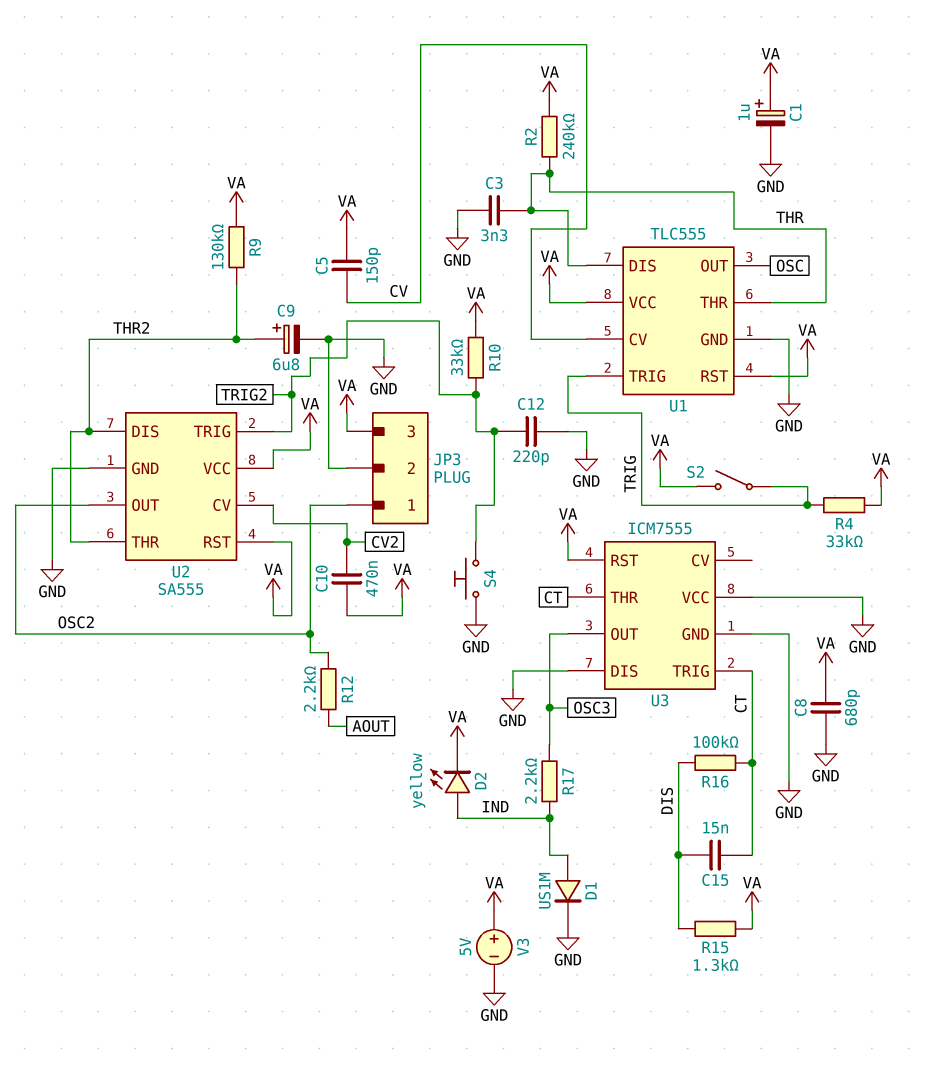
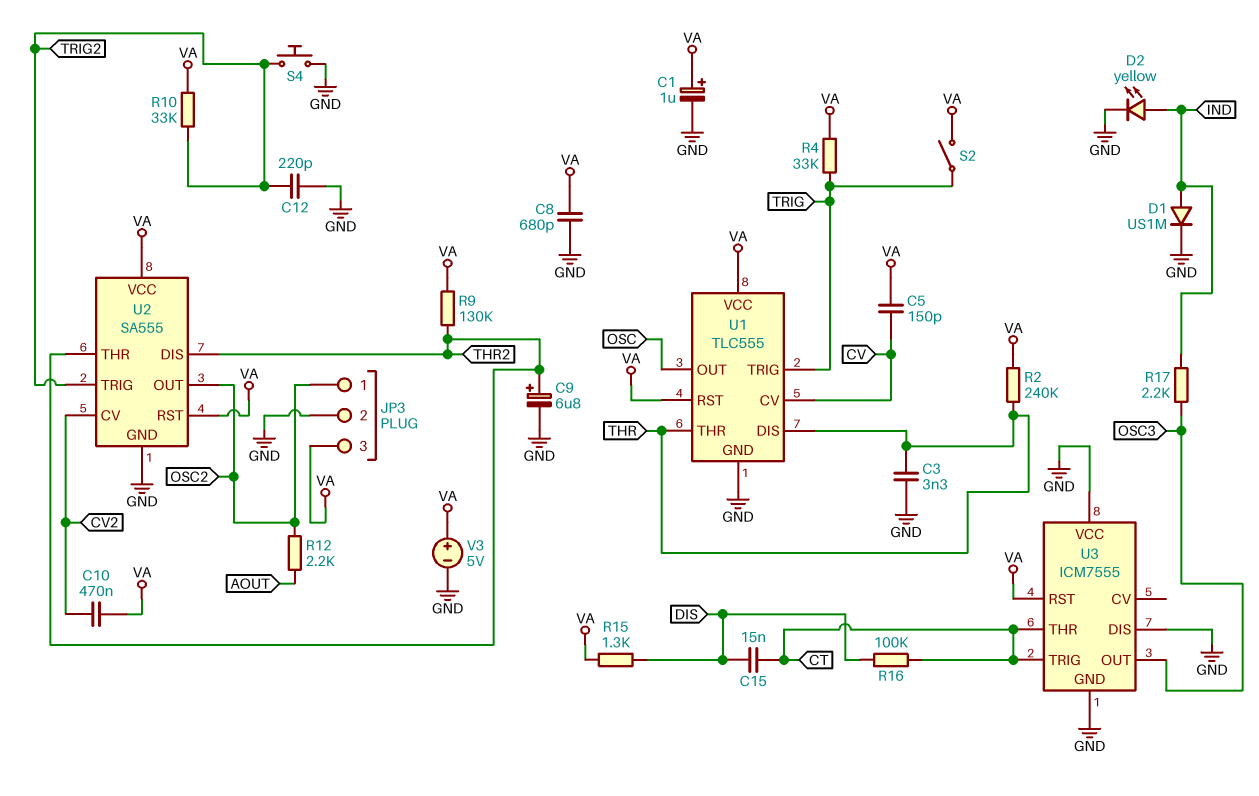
D2: LED yellow (A IND, K VA) -> LED yellow (A IND, K GND)

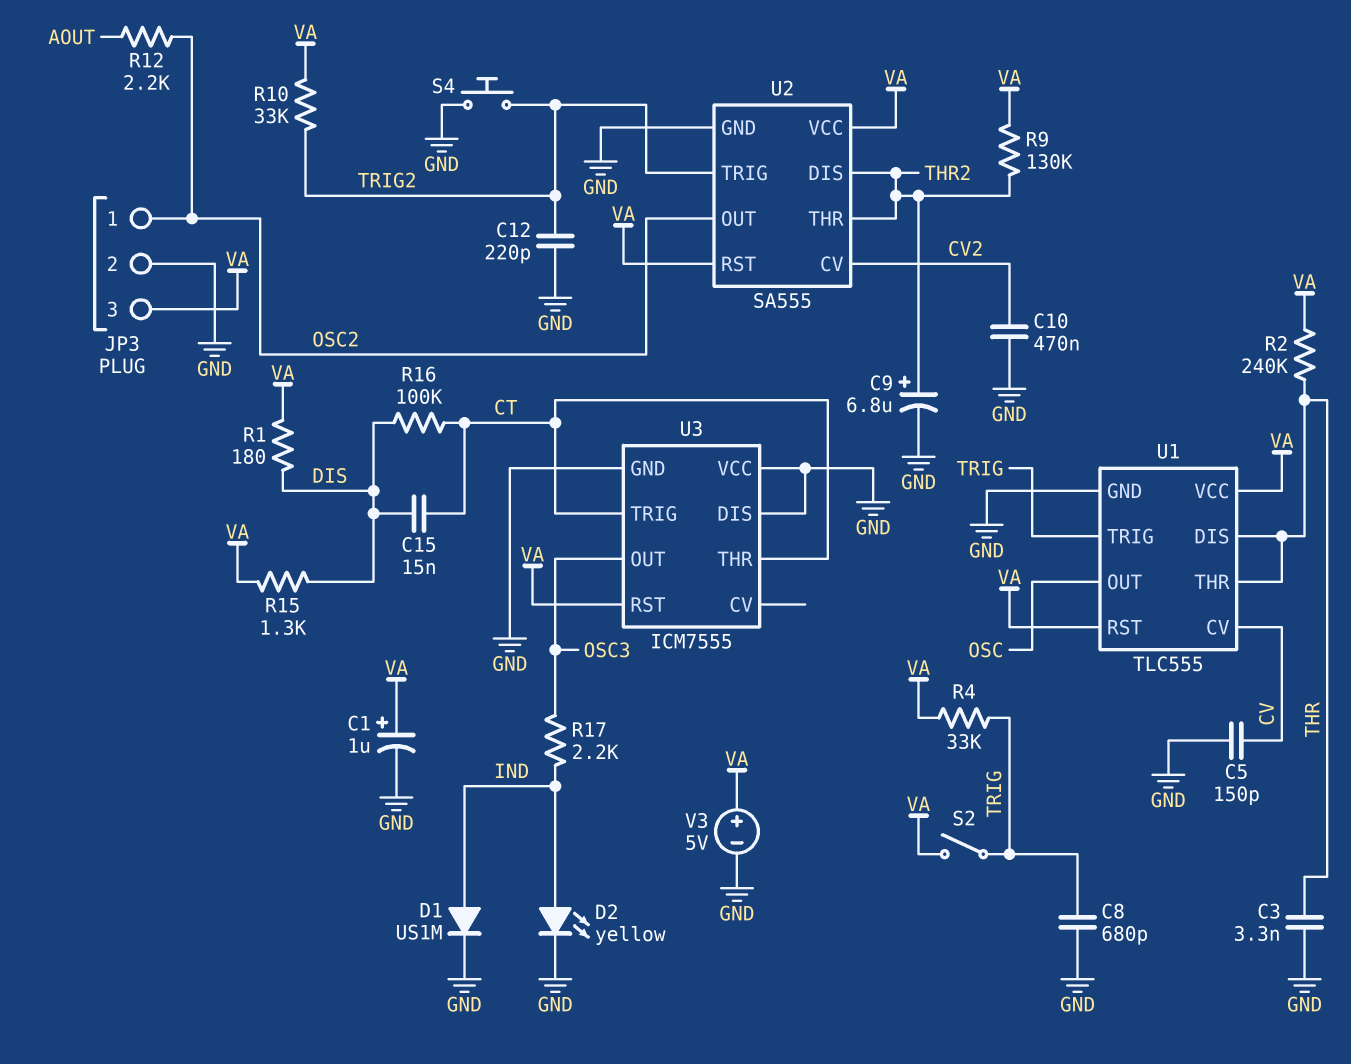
C5: 150pF (CV, VA) -> 150pF (CV, GND)
C8: 680pF (GND, VA) -> 680pF (GND, TRIG)
C10: 470nF (CV2, VA) -> 470nF (CV2, GND)
R1: none -> 180 (DIS, VA)

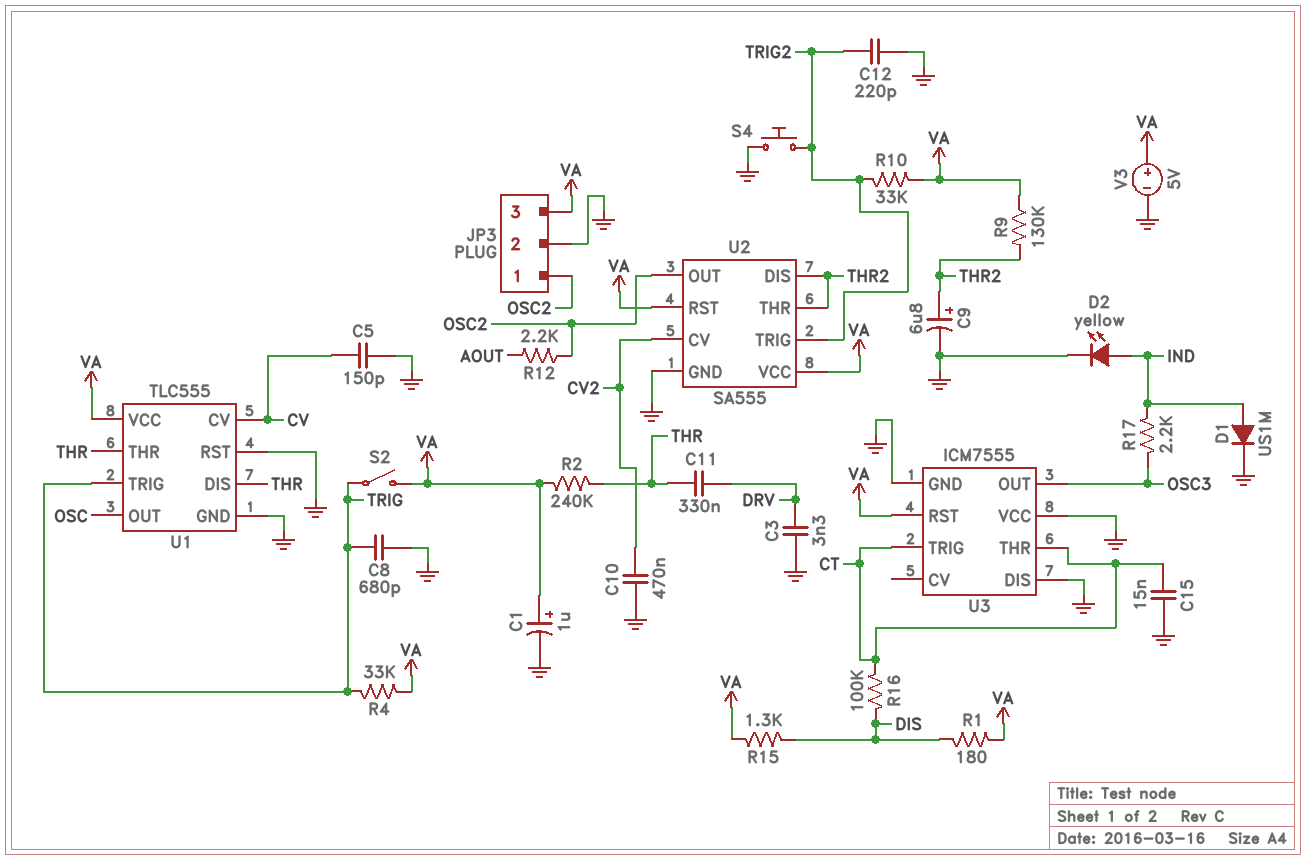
C3: 3.3nF (GND, THR) -> 3.3nF (DRV, GND)
C11: none -> 330nF (DRV, THR)
C15: 15nF (CT, DIS) -> 15nF (CT, GND)
U1 pin RST: VA -> GND

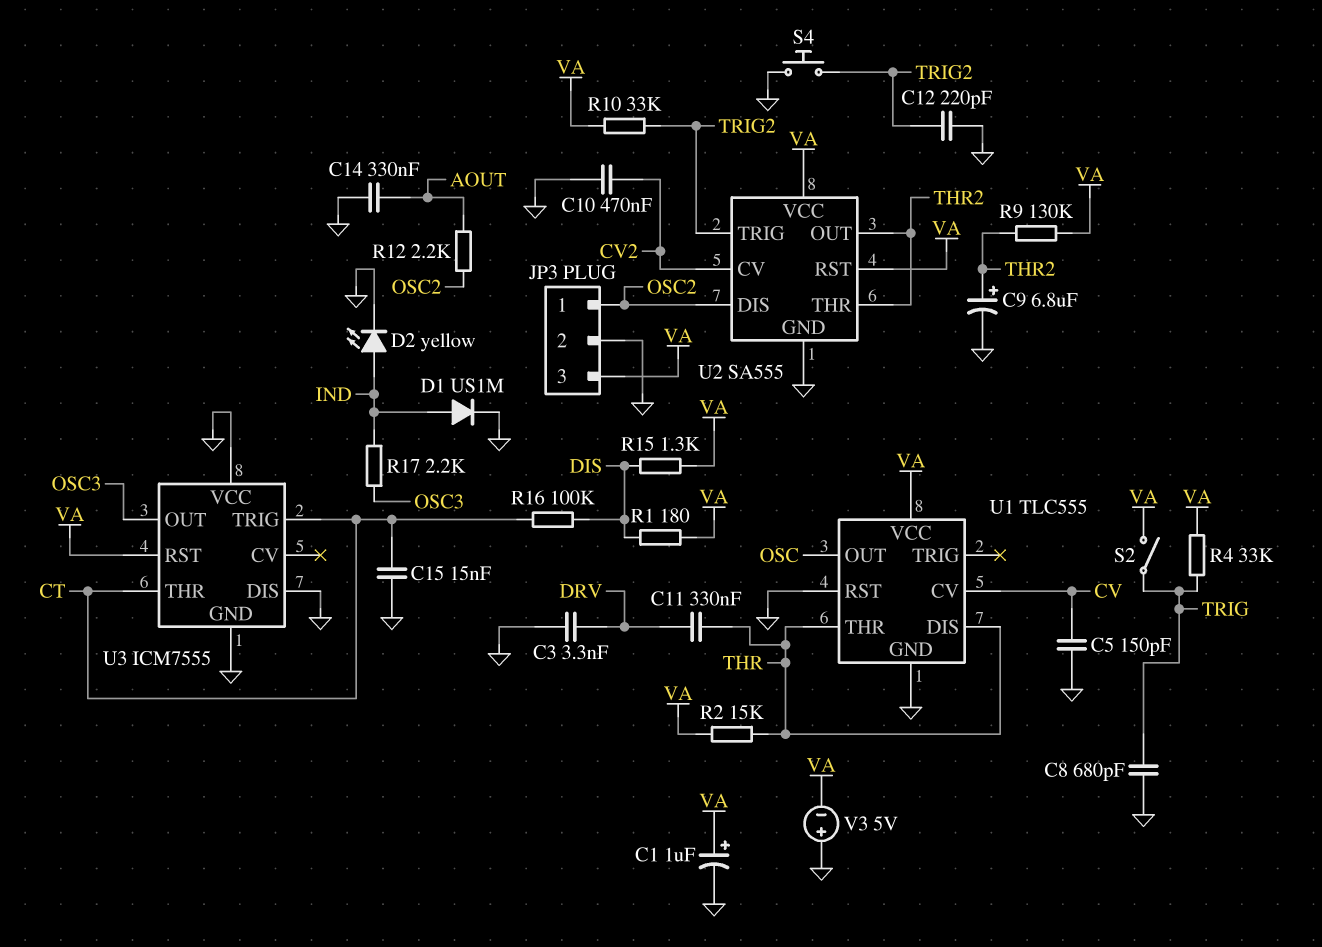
C14: none -> 330nF (AOUT, GND)
R2: 240k (THR, VA) -> 15k (THR, VA)
U1 pin TRIG: TRIG -> none
U2 pin DIS: THR2 -> OSC2
U2 pin OUT: OSC2 -> THR2
V3: 5V (plus VA, minus GND) -> 5V (plus GND, minus VA)

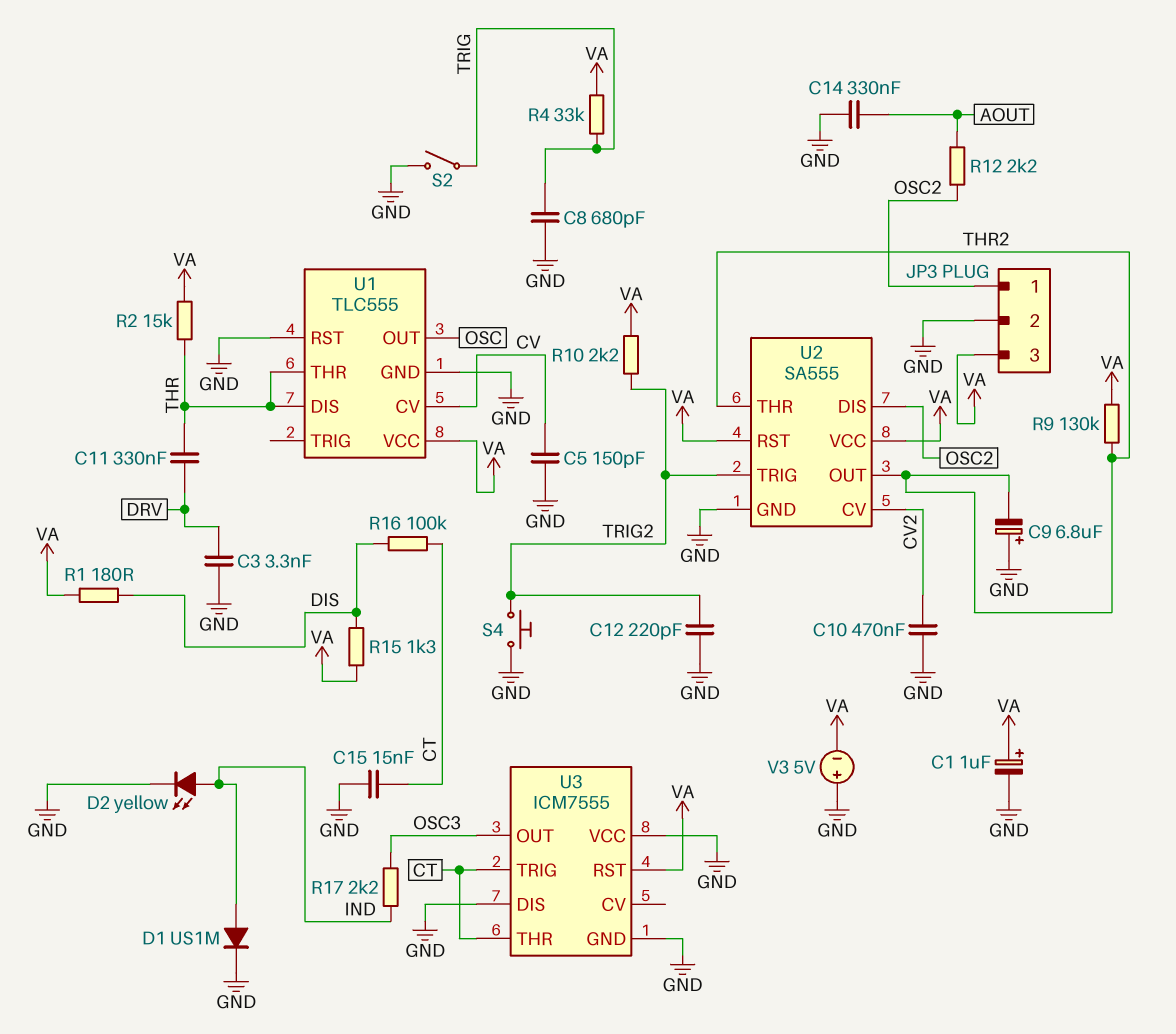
C9: 6.8uF (plus THR2, minus GND) -> 6.8uF (plus GND, minus THR2)
R10: 33k (TRIG2, VA) -> 2.2k (TRIG2, VA)
S2: switch (TRIG, VA) -> switch (GND, TRIG)

